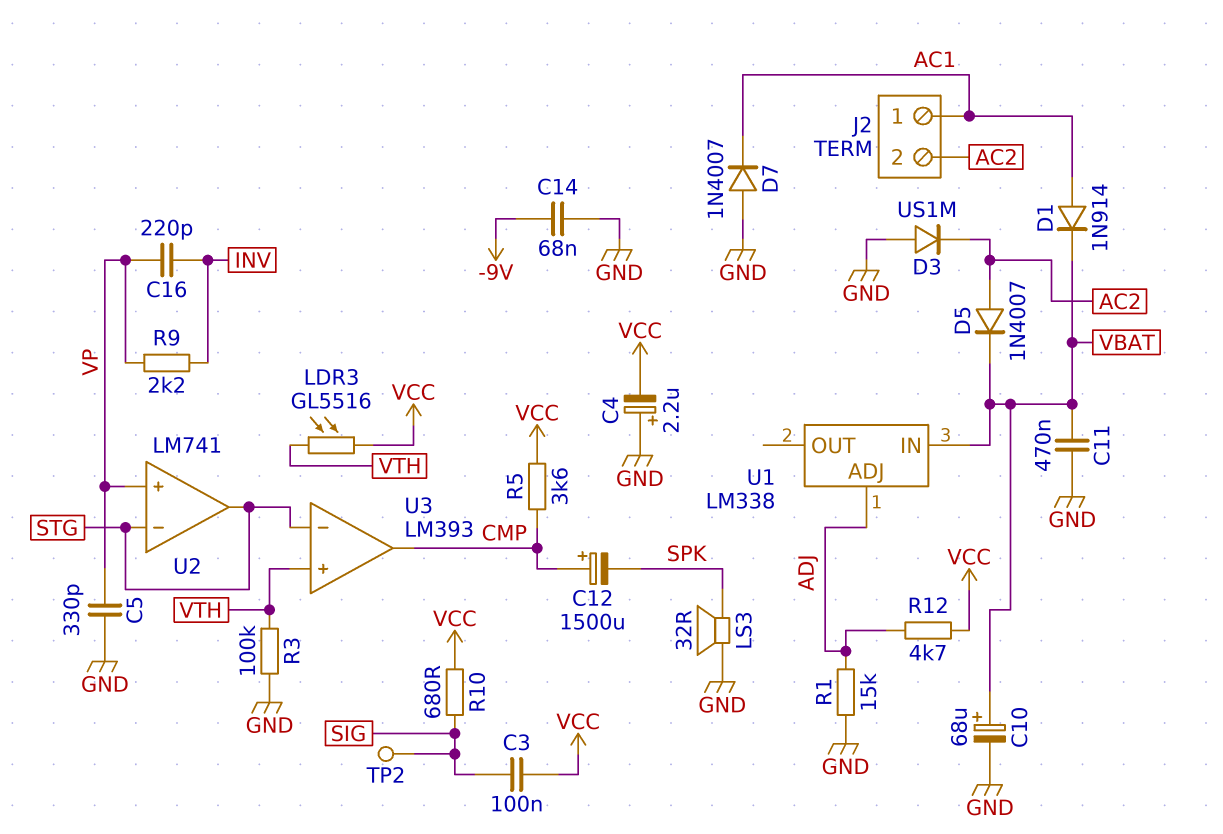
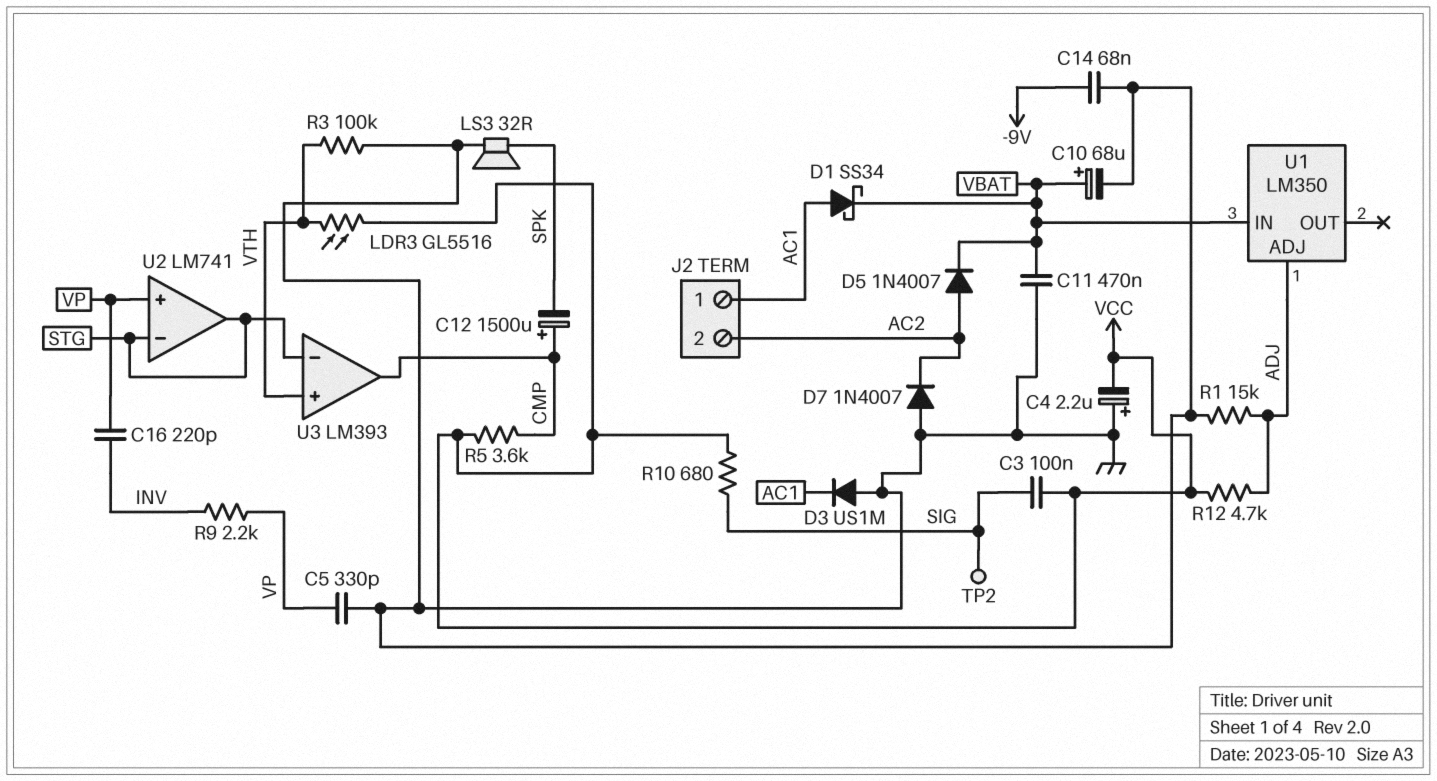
D1: diode 1N914 (A AC1, K VBAT) -> schottky SS34 (A AC1, K VBAT)
D3: diode US1M (A GND, K AC2) -> diode US1M (A GND, K AC1)
D7: diode 1N4007 (A GND, K AC1) -> diode 1N4007 (A GND, K AC2)
U1: LM338 -> LM350

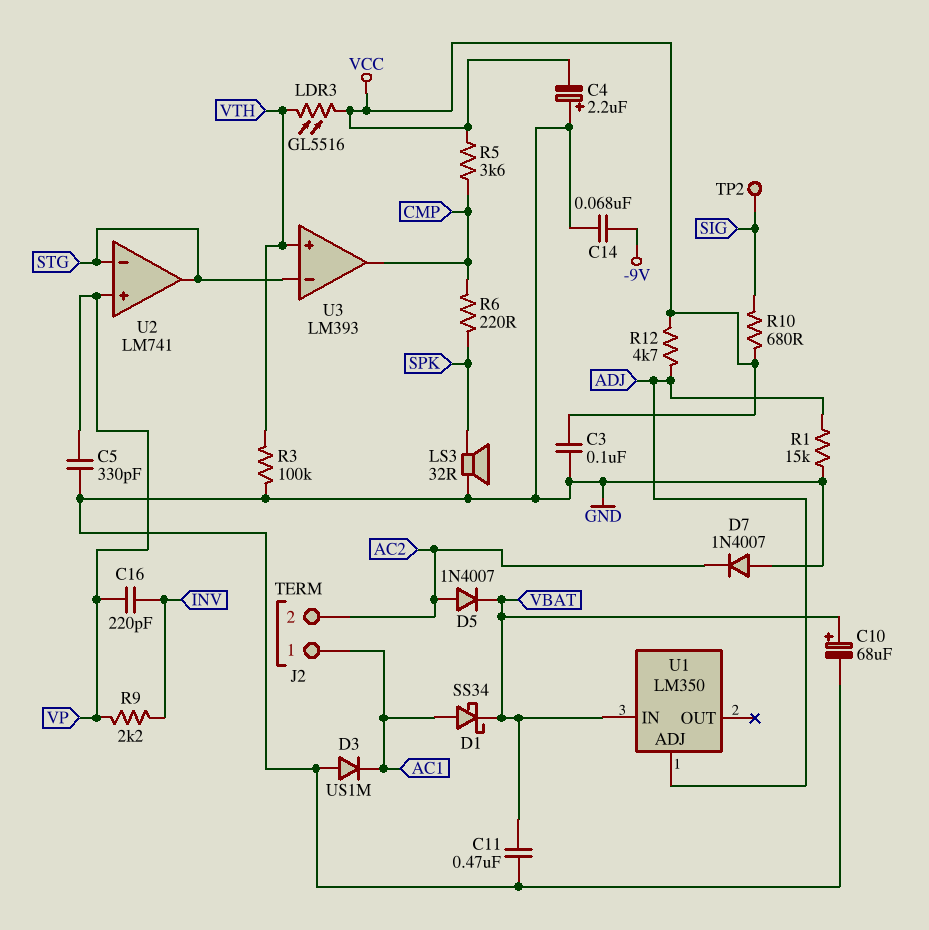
C3: 100nF (SIG, VCC) -> 100nF (GND, VCC)
C12: 1500uF (plus CMP, minus SPK) -> none
R6: none -> 220 (CMP, SPK)

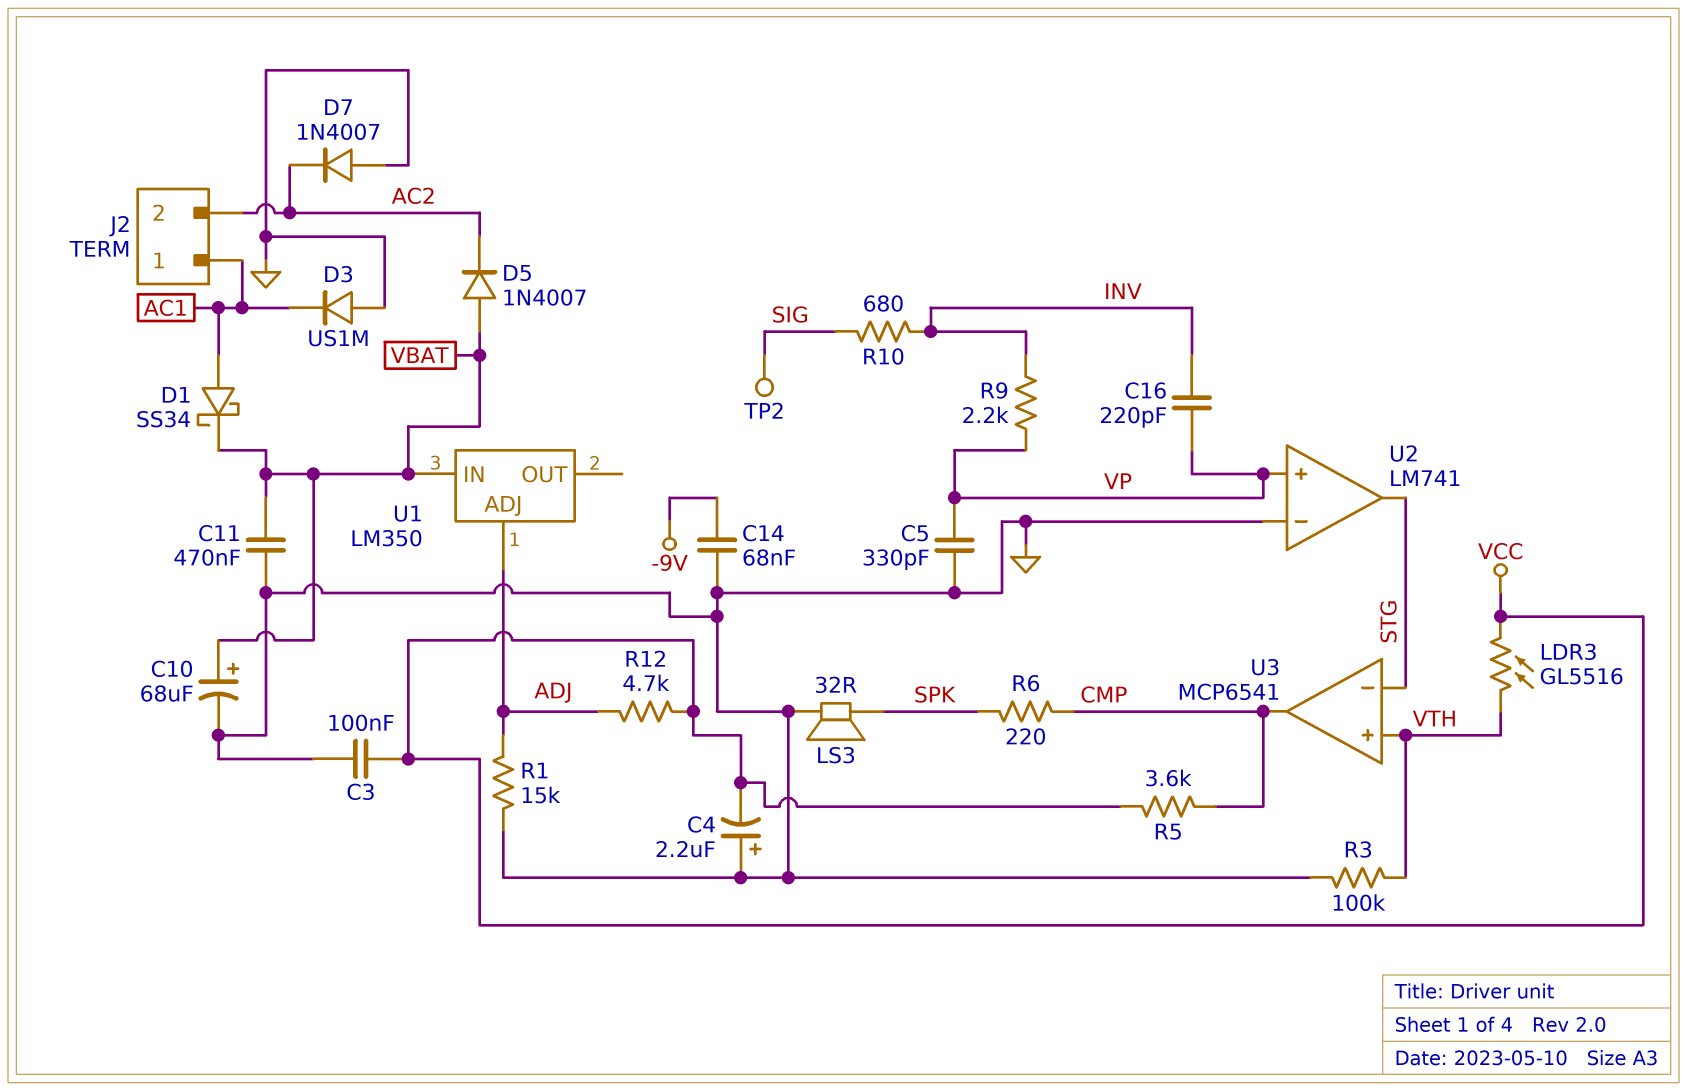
D5: diode 1N4007 (A AC2, K VBAT) -> diode 1N4007 (A VBAT, K AC2)
R10: 680 (SIG, VCC) -> 680 (INV, SIG)
U2 pin in-: STG -> GND
U3: LM393 -> MCP6541

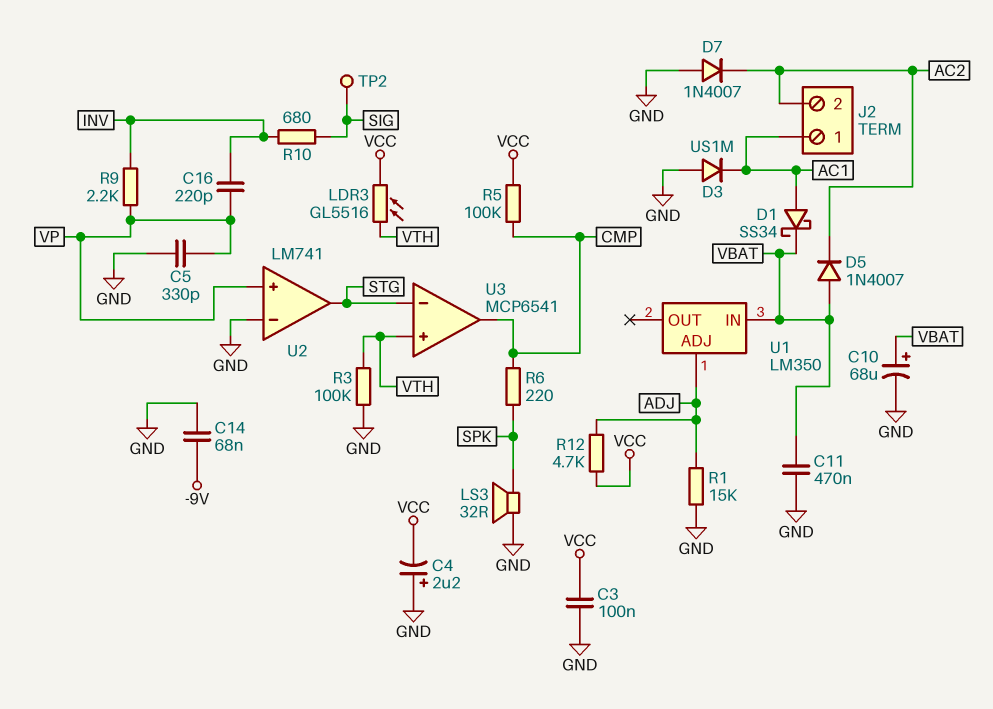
R5: 3.6k (CMP, VCC) -> 100k (CMP, VCC)

